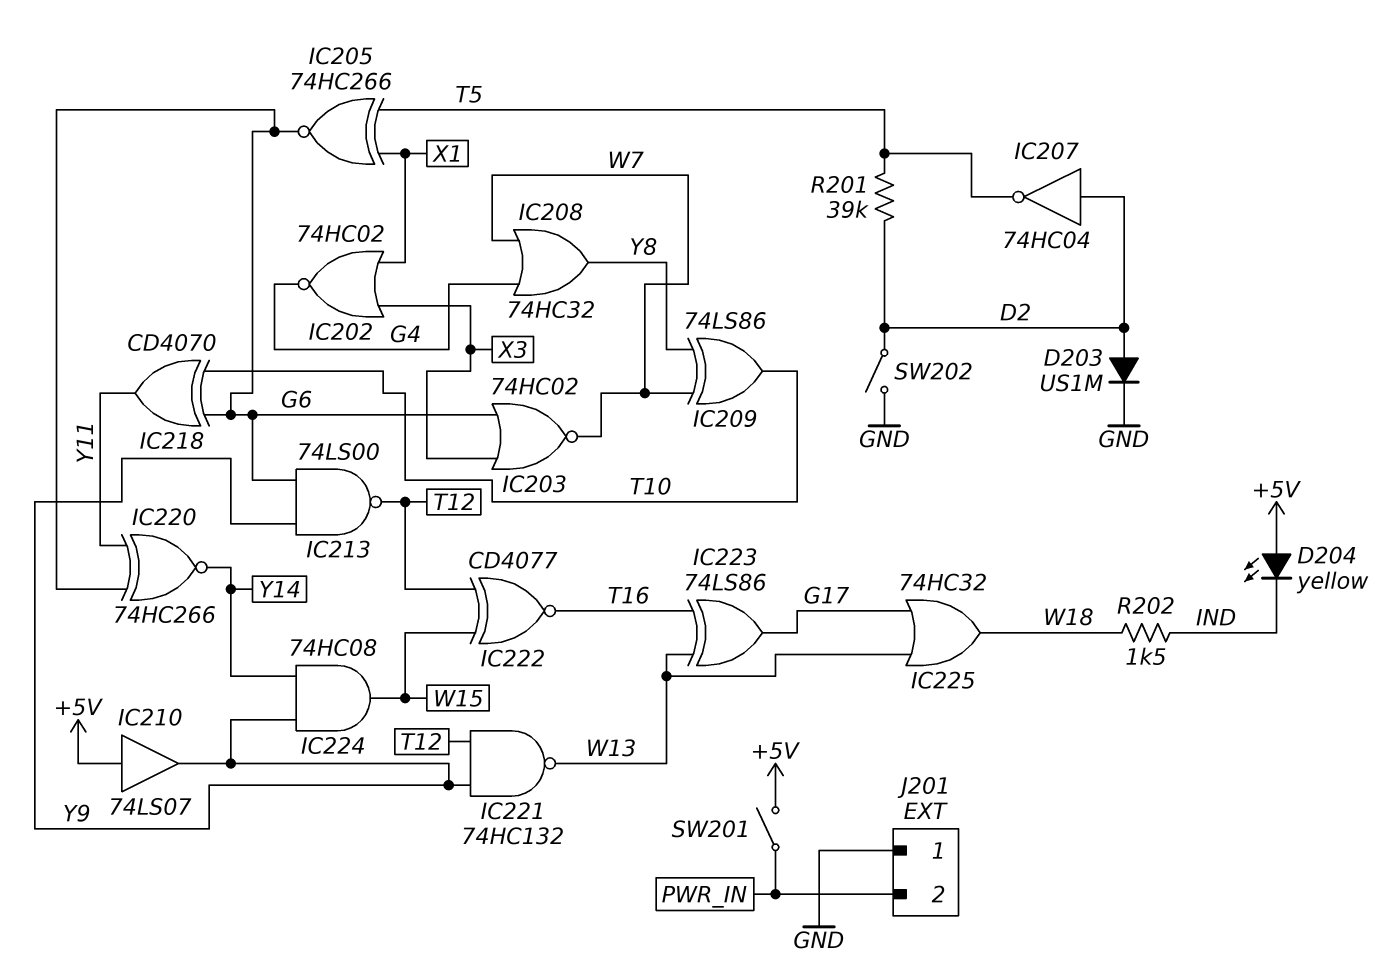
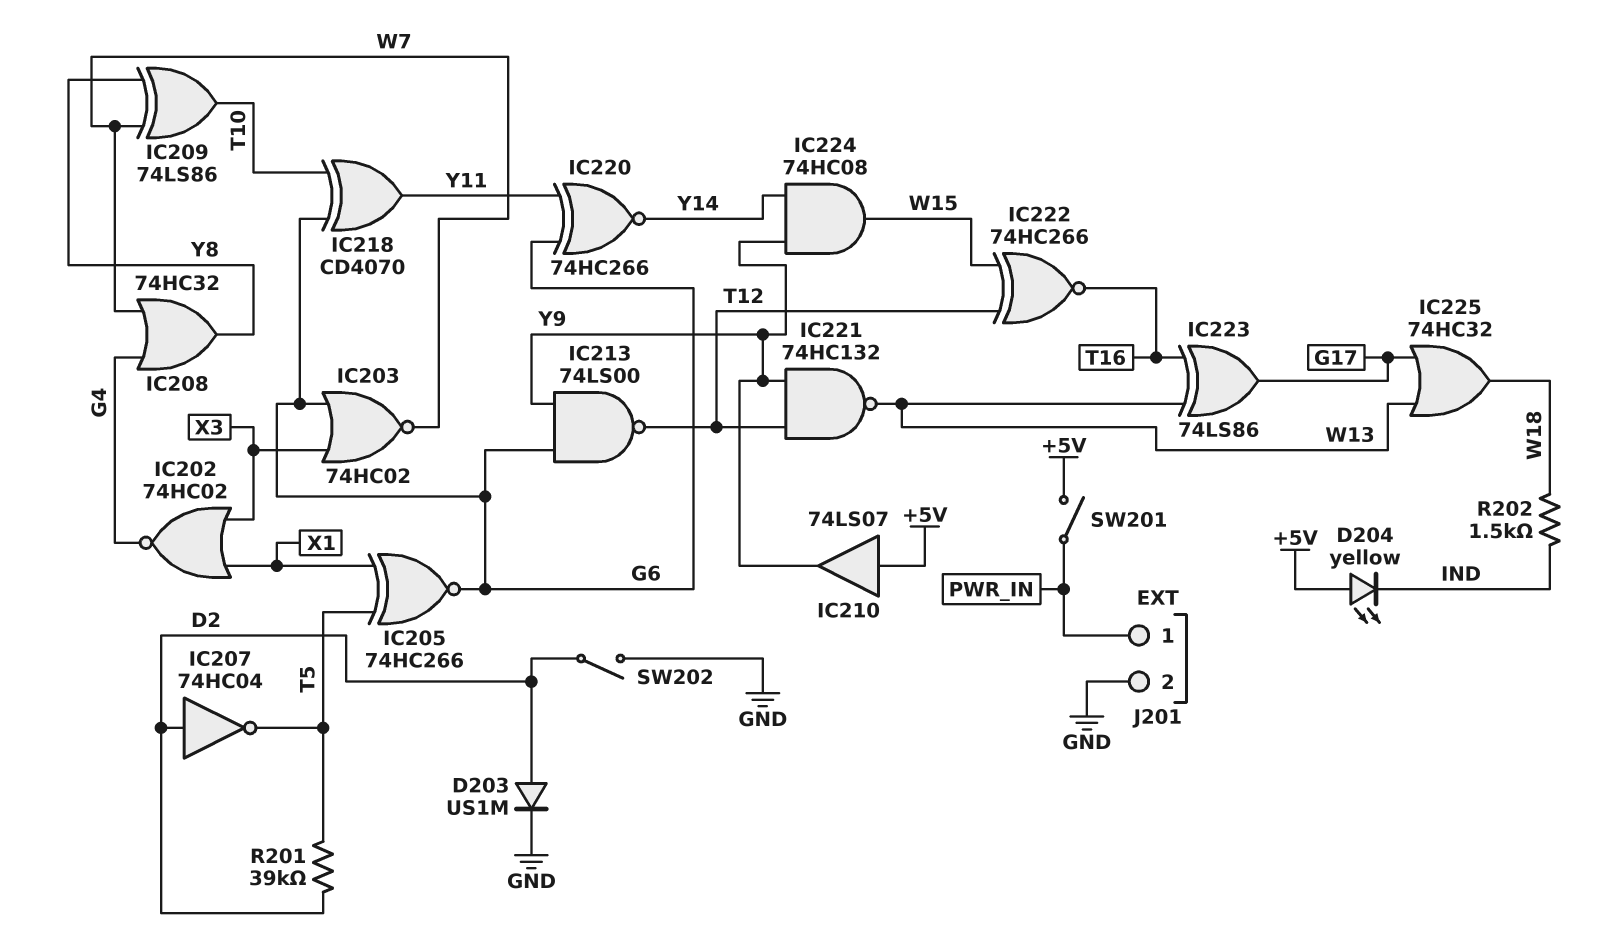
IC222: XNOR CD4077 (in T12, in W15, out T16) -> XNOR 74HC266 (in T12, in W15, out T16)
J201 pin 1: GND -> PWR_IN
J201 pin 2: PWR_IN -> GND

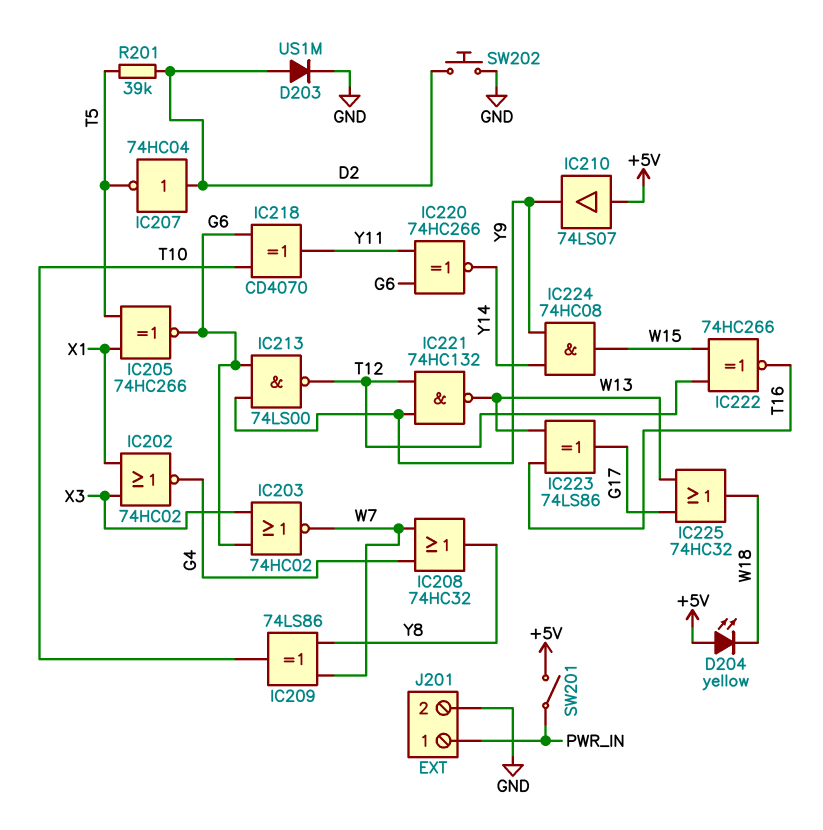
D204: LED yellow (A +5V, K IND) -> LED yellow (A +5V, K W18)
R202: 1.5k (IND, W18) -> none
SW202: switch (D2, GND) -> button (D2, GND)

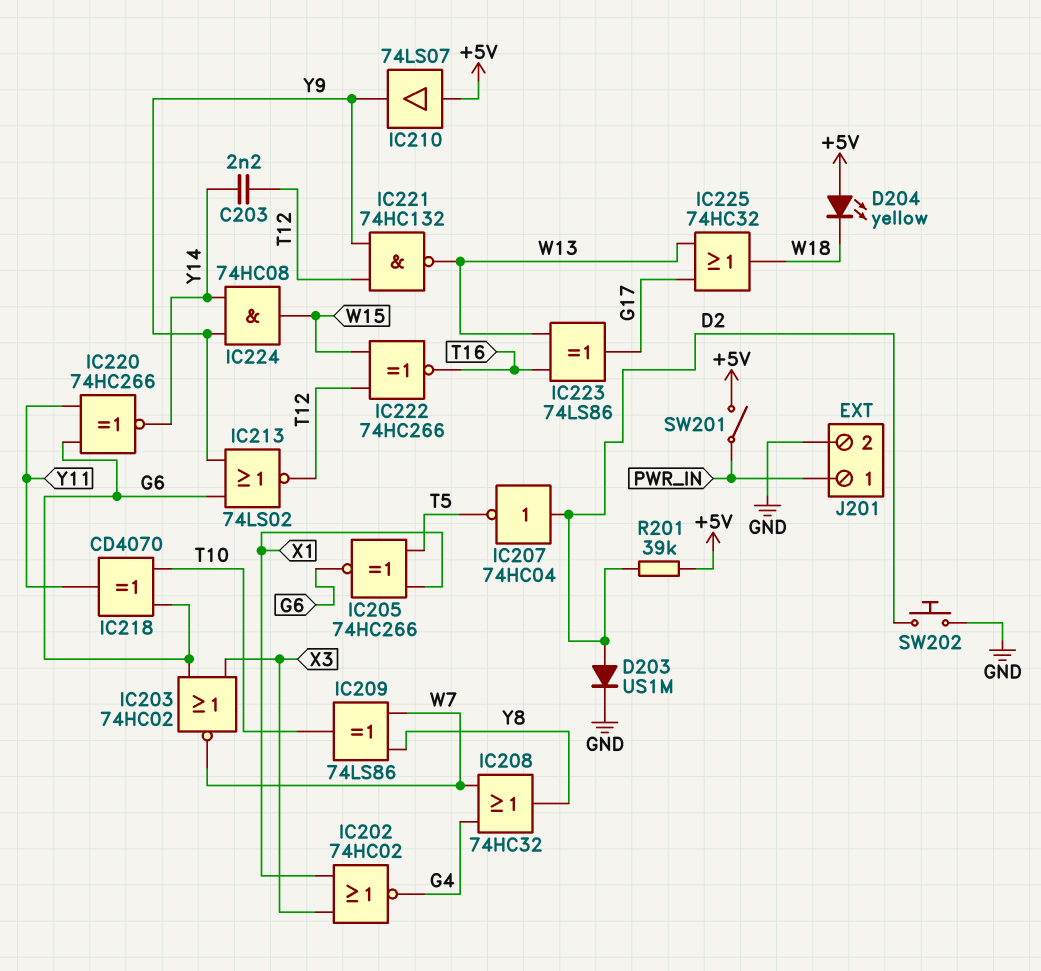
C203: none -> 2.2nF (T12, Y14)
IC213: NAND 74LS00 (in G6, in Y9, out T12) -> NOR 74LS02 (in G6, in Y9, out T12)
R201: 39k (D2, T5) -> 39k (+5V, D2)

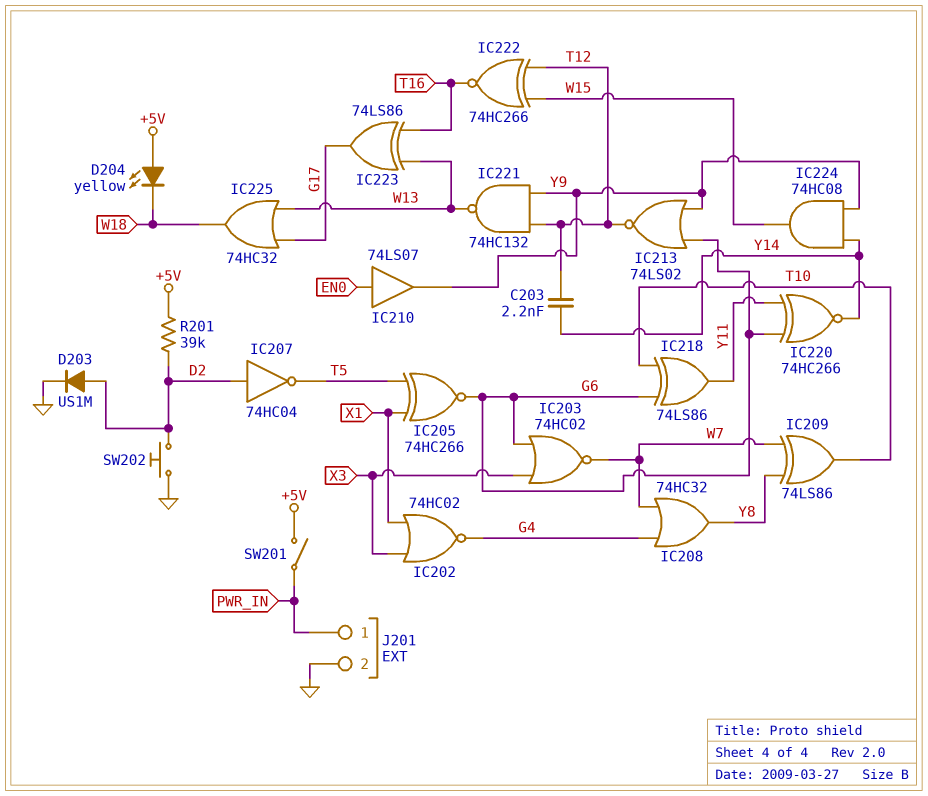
IC210: buffer 74LS07 (in +5V, out Y9) -> buffer 74LS07 (in EN0, out Y9)
IC218: XOR CD4070 (in G6, in T10, out Y11) -> XOR 74LS86 (in G6, in T10, out Y11)

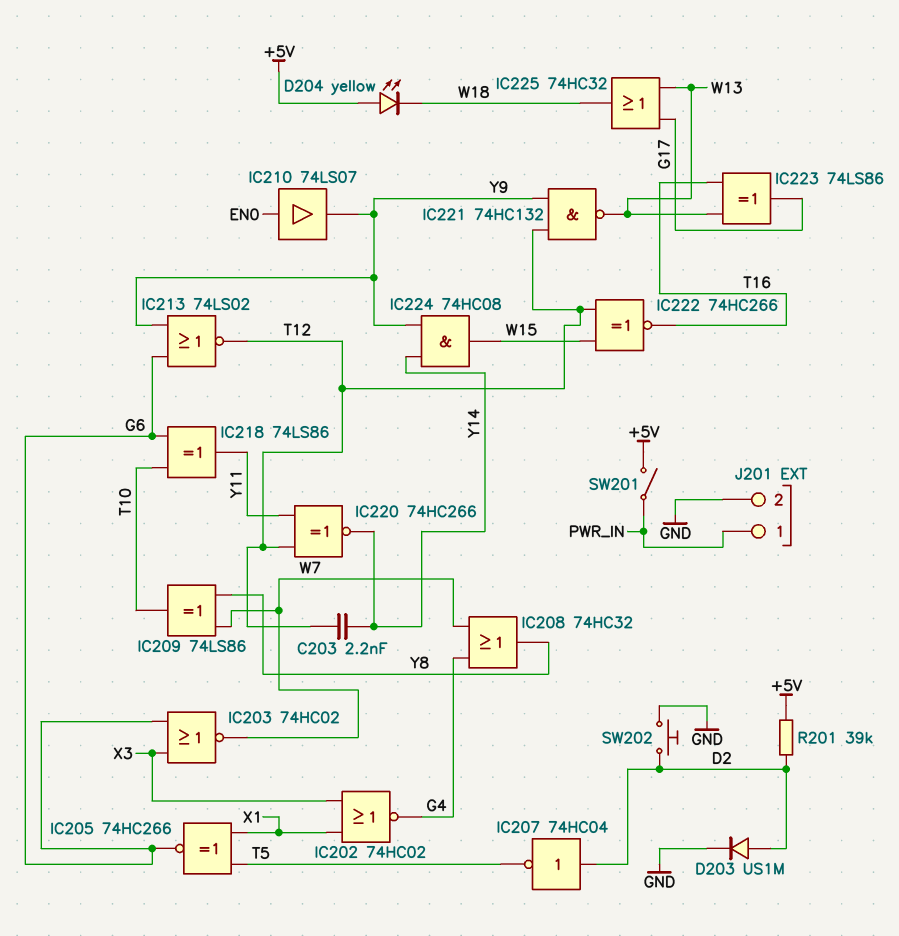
IC220: XNOR 74HC266 (in G6, in Y11, out Y14) -> XNOR 74HC266 (in T12, in Y11, out Y14)

